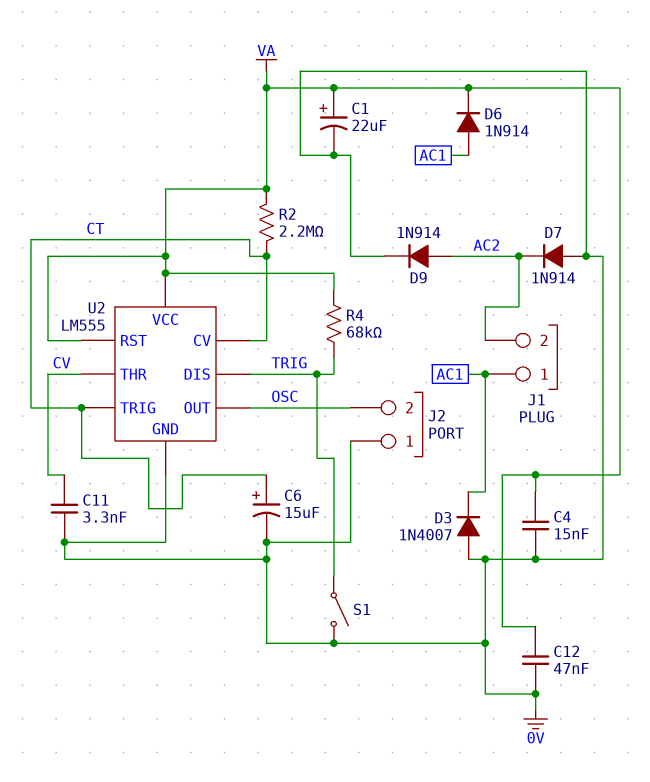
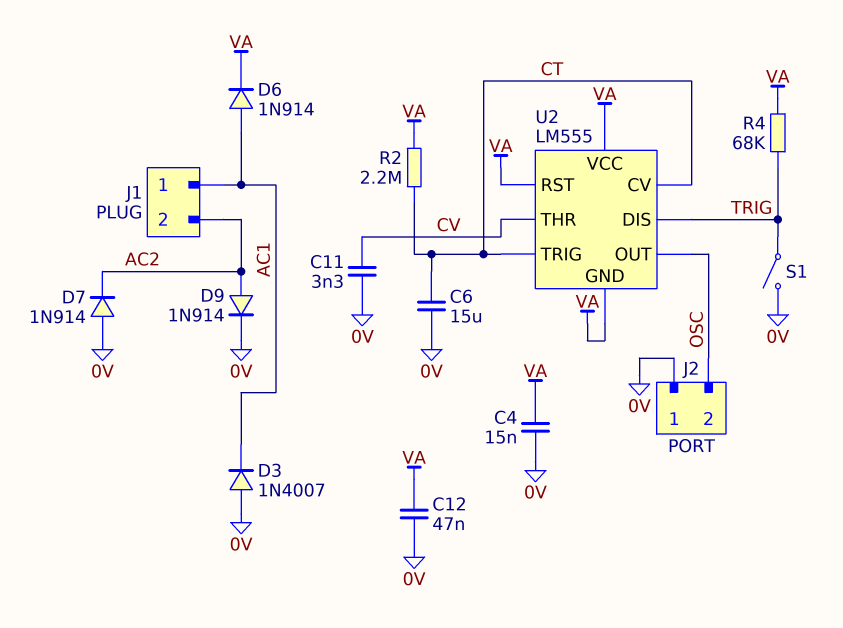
C1: 22uF (plus VA, minus 0V) -> none
C6: 15uF (plus CT, minus 0V) -> 15uF (0V, CT)
U2 pin GND: 0V -> VA

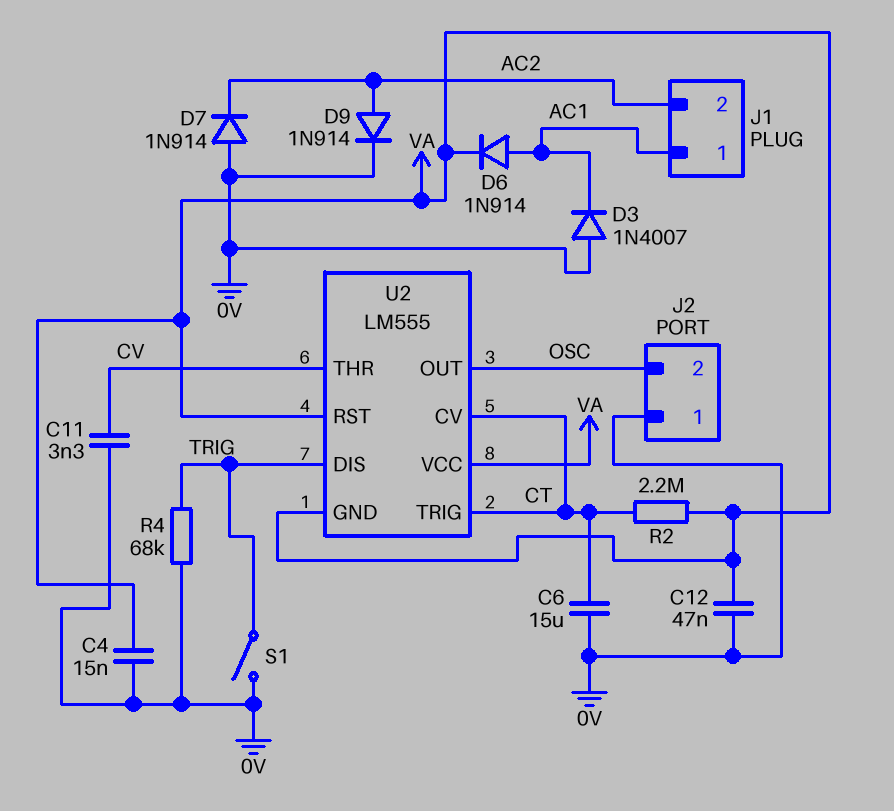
R4: 68k (TRIG, VA) -> 68k (0V, TRIG)

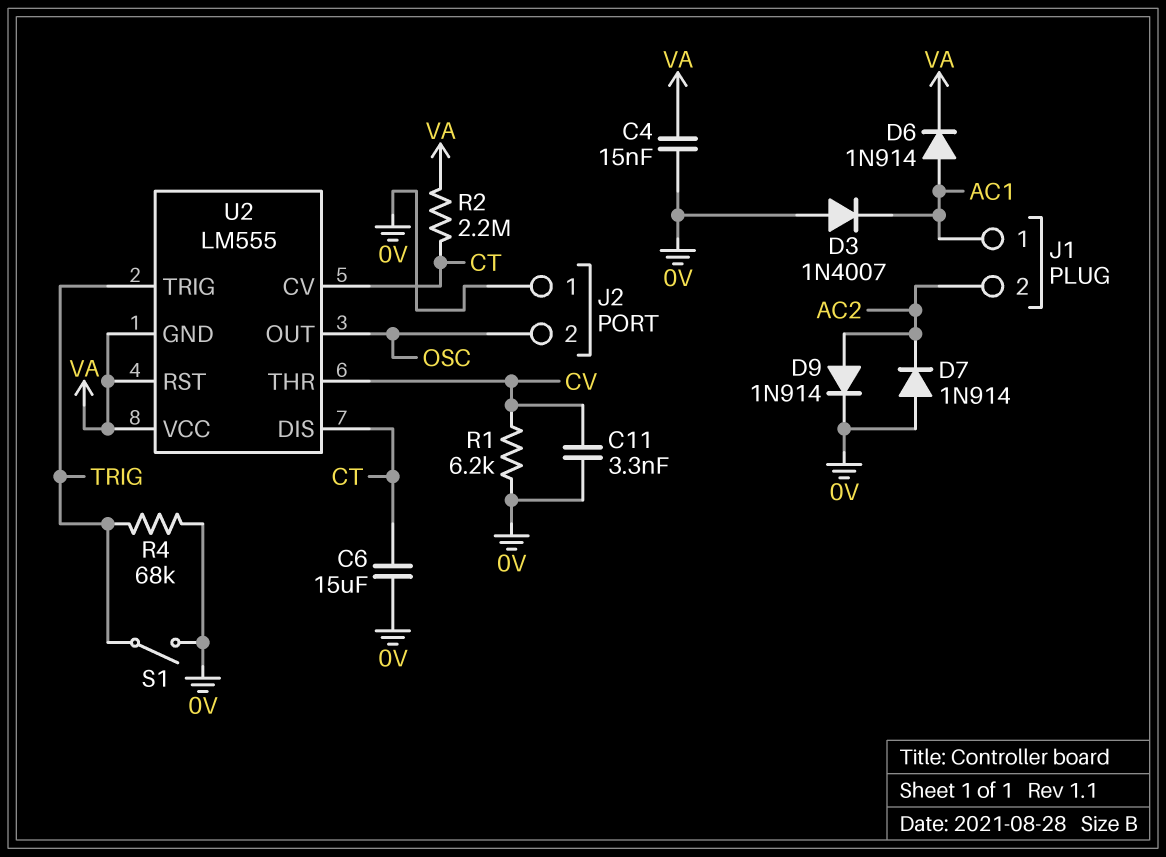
C12: 47nF (0V, VA) -> none
R1: none -> 6.2k (0V, CV)
U2 pin DIS: TRIG -> CT
U2 pin TRIG: CT -> TRIG

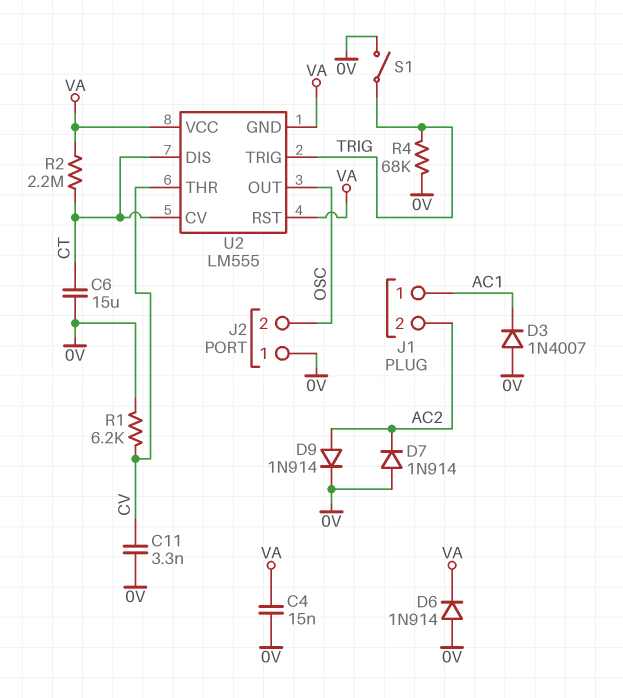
D6: diode 1N914 (A AC1, K VA) -> diode 1N914 (A 0V, K VA)

